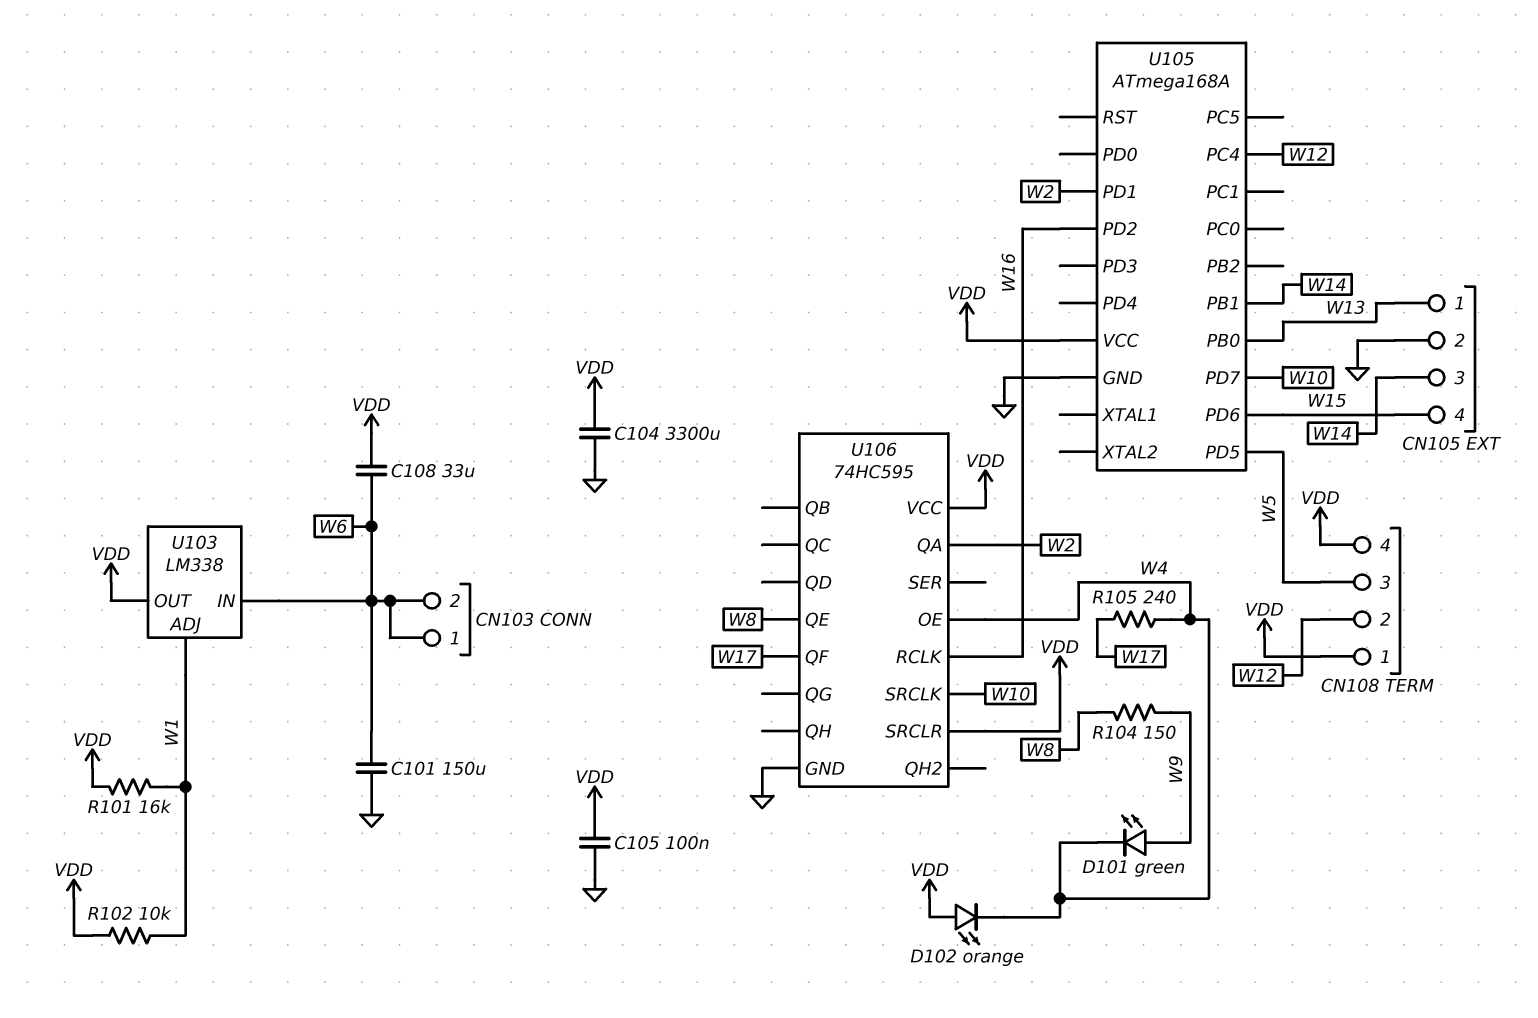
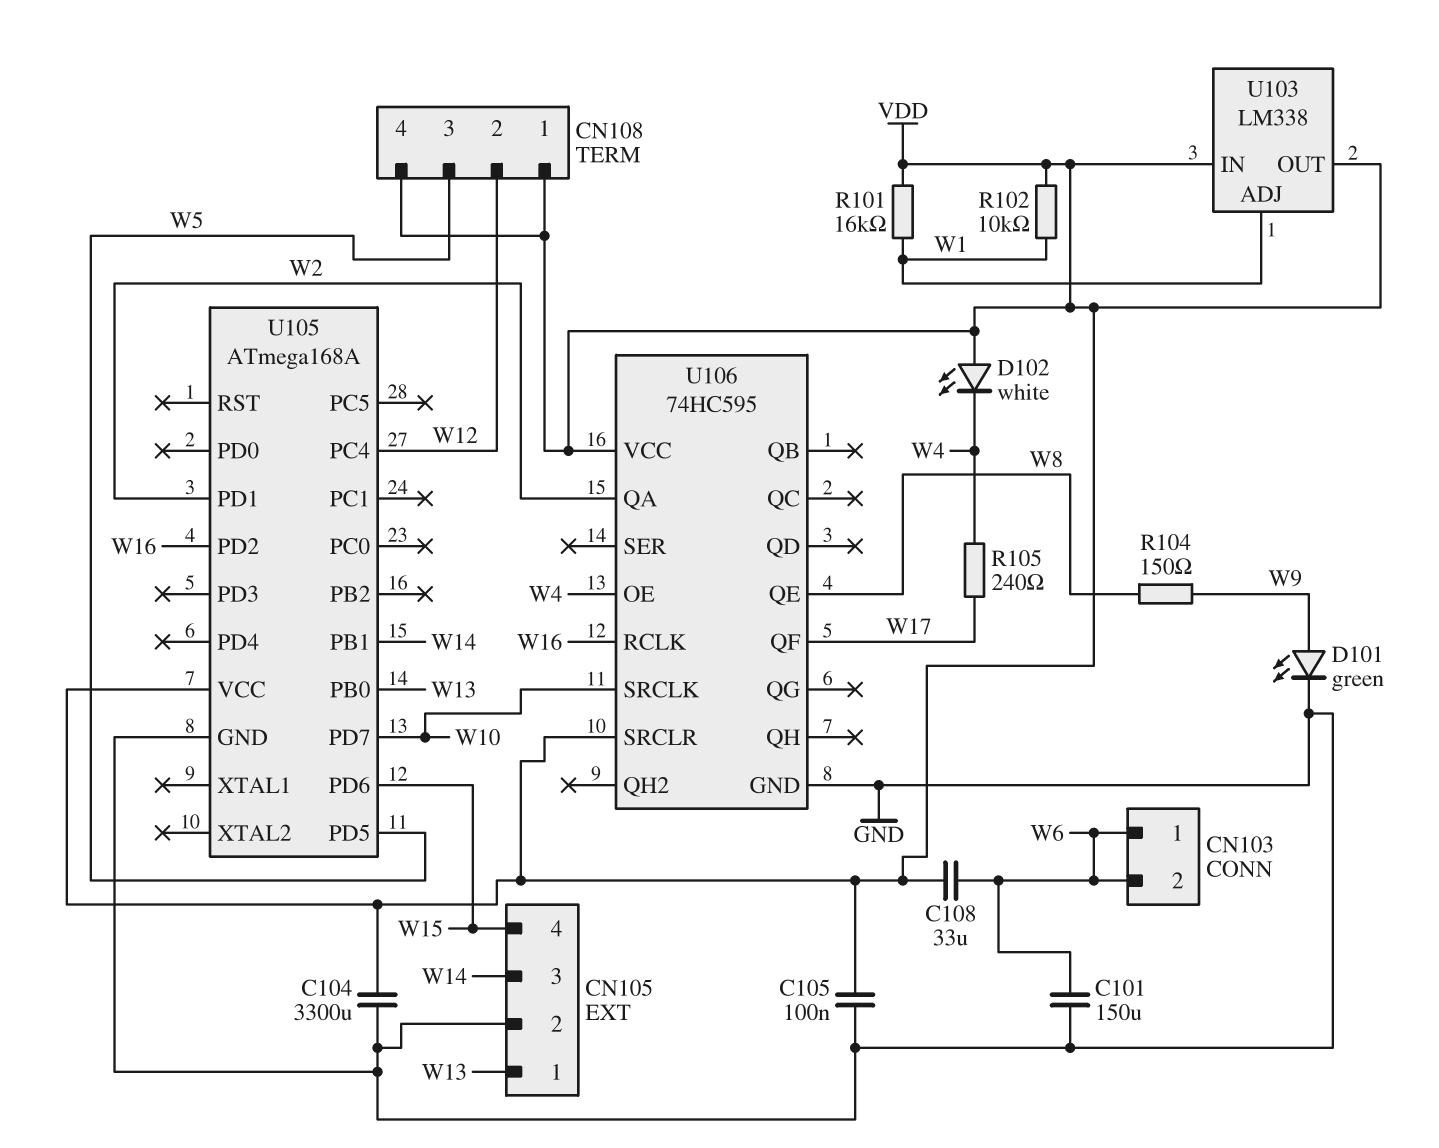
D101: LED green (A W9, K W4) -> LED green (A W9, K GND)
D102: LED orange (A VDD, K W4) -> LED white (A VDD, K W4)
U103 pin IN: W6 -> VDD

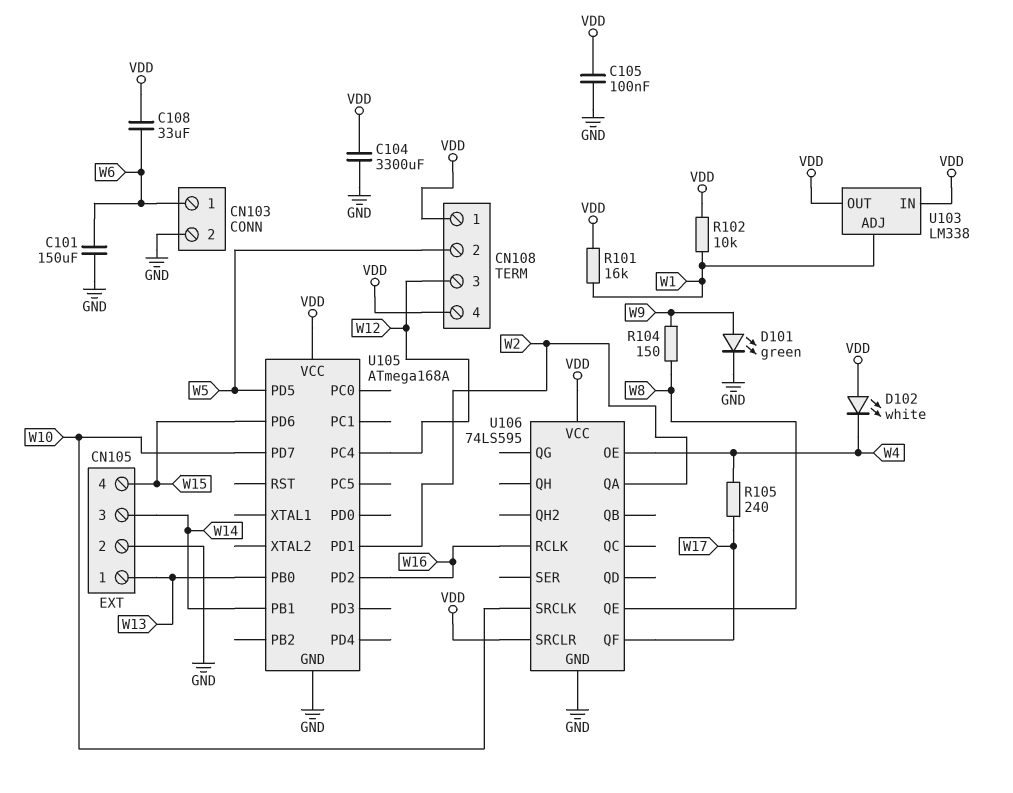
CN103 pin 2: W6 -> GND
CN108 pin 2: W12 -> W5
CN108 pin 3: W5 -> W12
U106: 74HC595 -> 74LS595

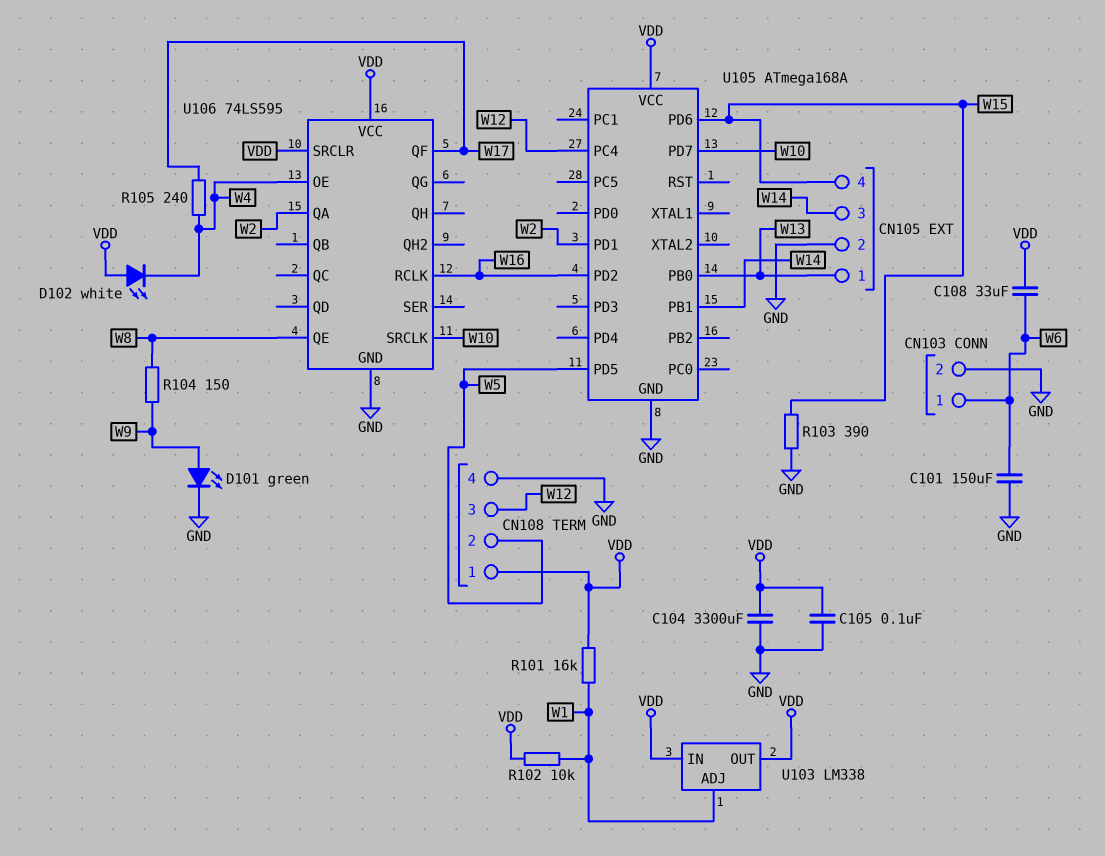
CN108 pin 4: VDD -> GND
R103: none -> 390 (GND, W15)

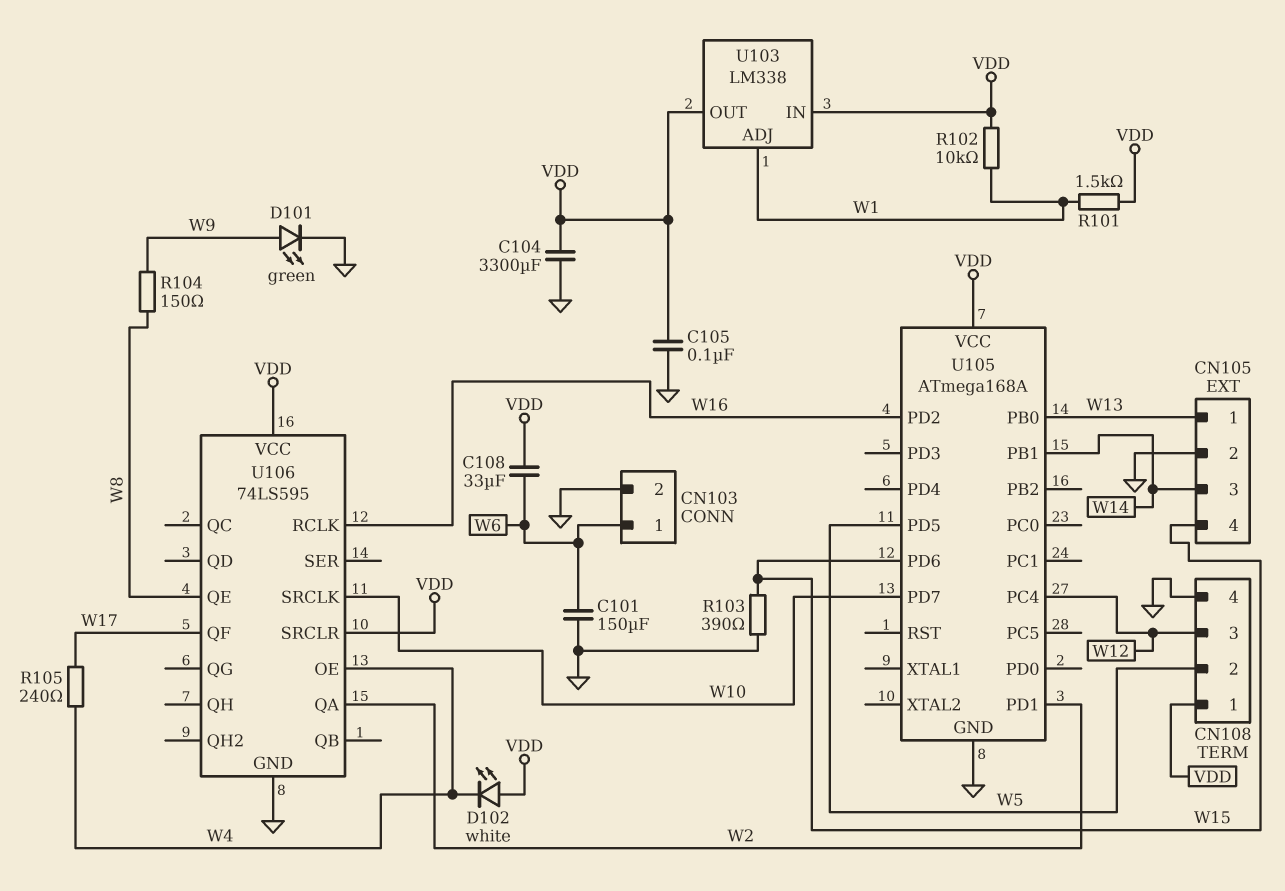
R101: 16k (VDD, W1) -> 1.5k (VDD, W1)

